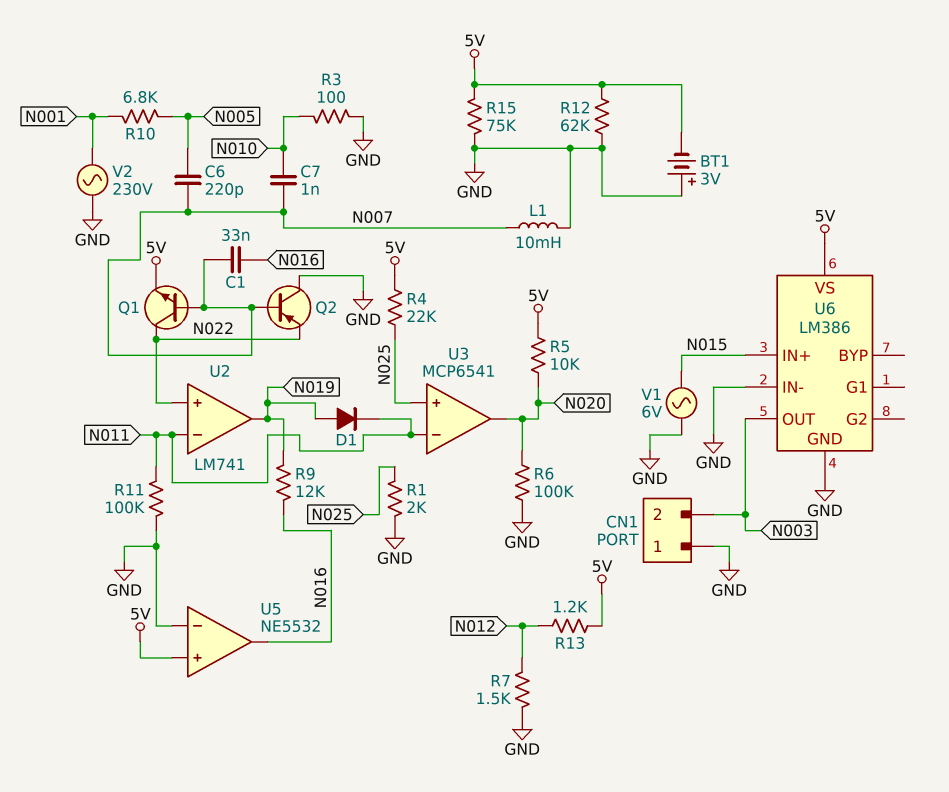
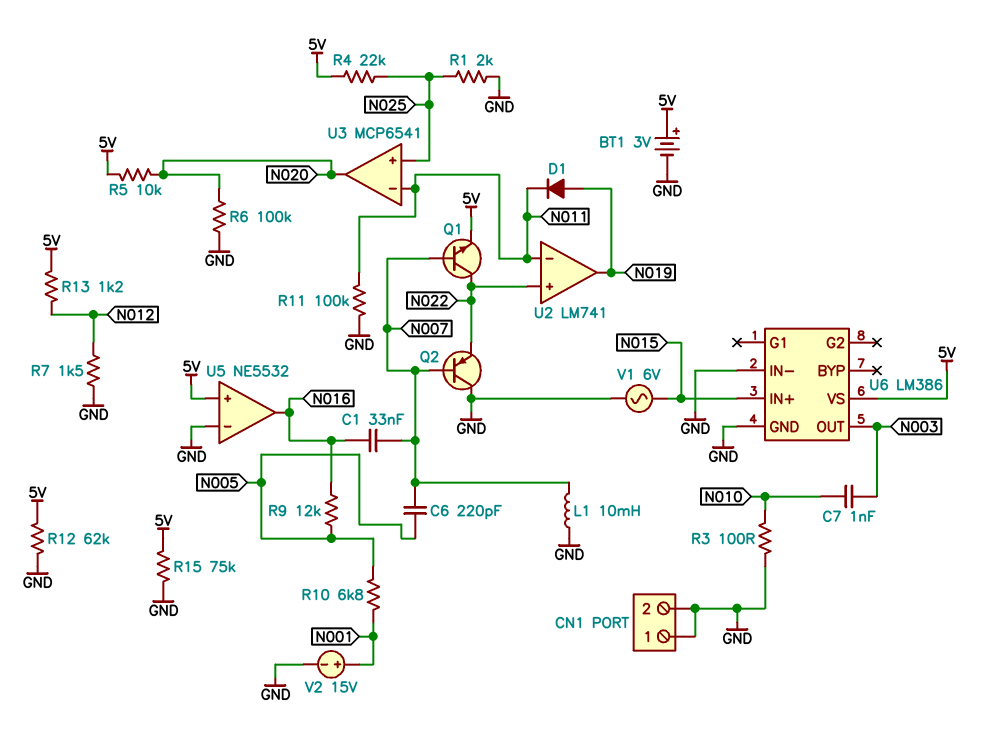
BT1: 3V (plus GND, minus 5V) -> 3V (plus 5V, minus GND)
C7: 1nF (N007, N010) -> 1nF (N003, N010)
CN1 pin 2: N003 -> GND
R9: 12k (N016, N019) -> 12k (N005, N016)
V2: AC 230V (GND, N001) -> 15V (plus N001, minus GND)

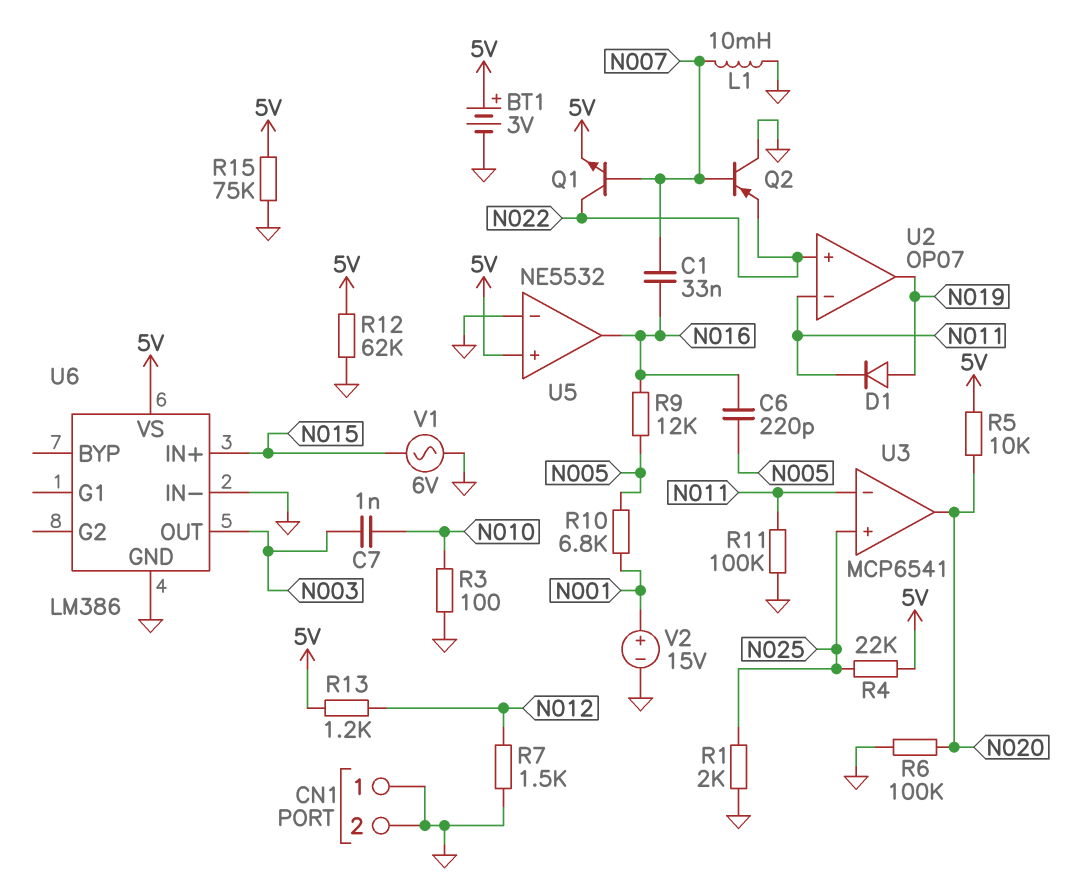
C6: 220pF (N005, N007) -> 220pF (N005, N016)
U2: LM741 -> OP07

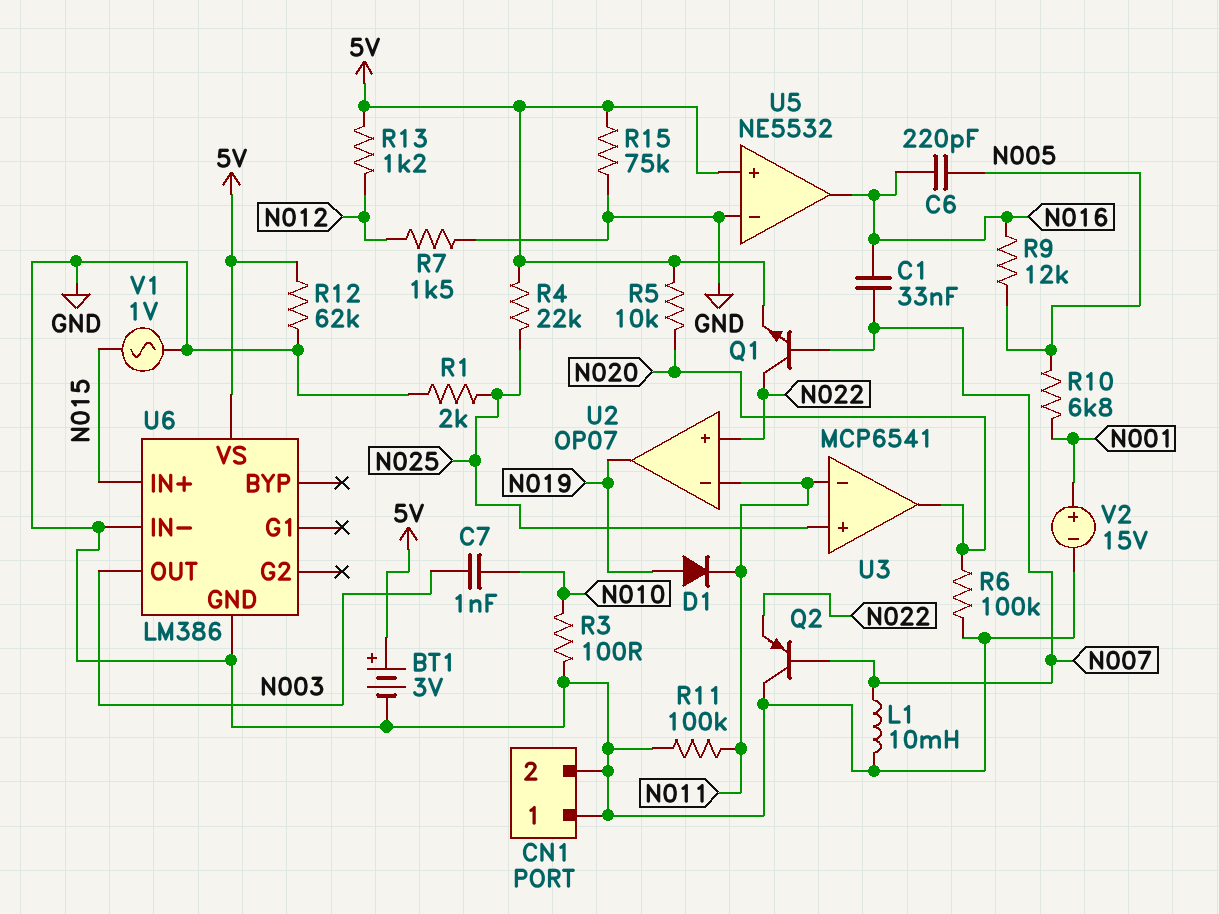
V1: AC 6V (GND, N015) -> AC 1V (GND, N015)

